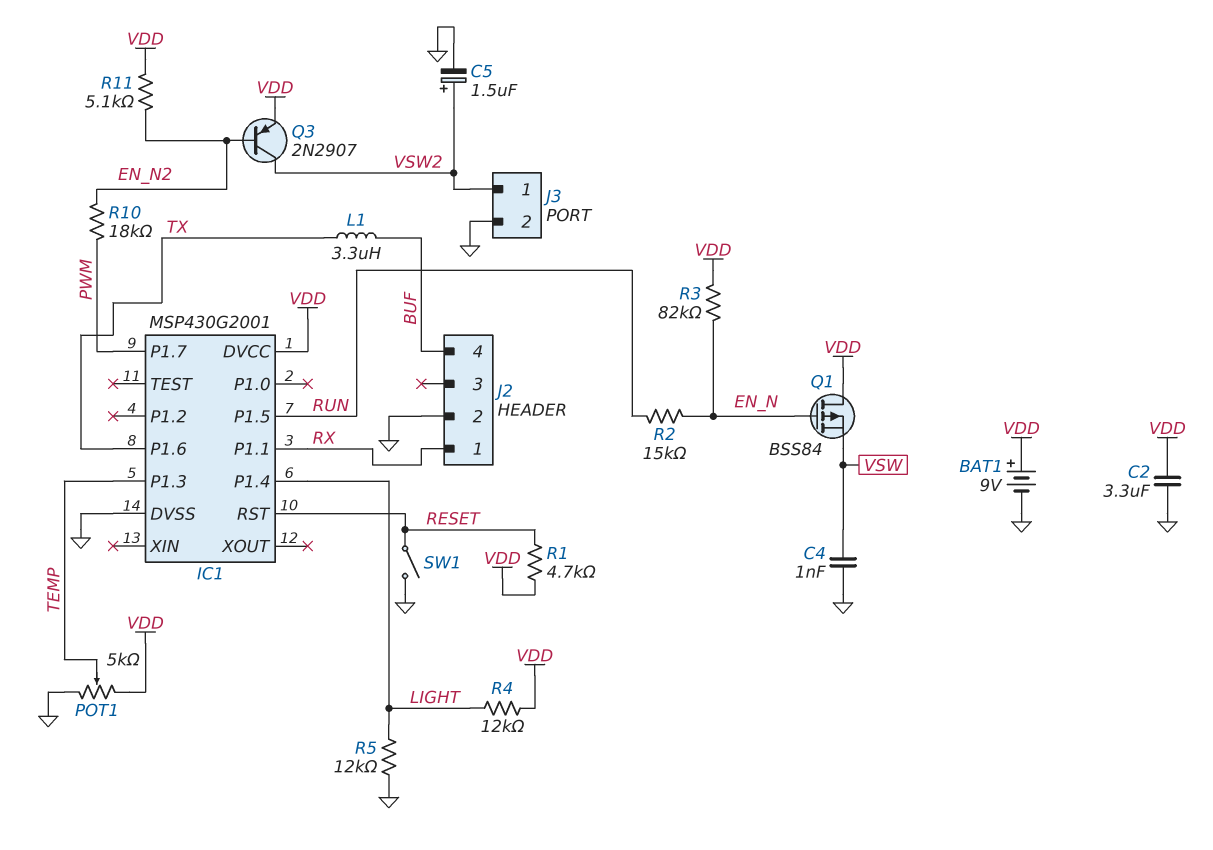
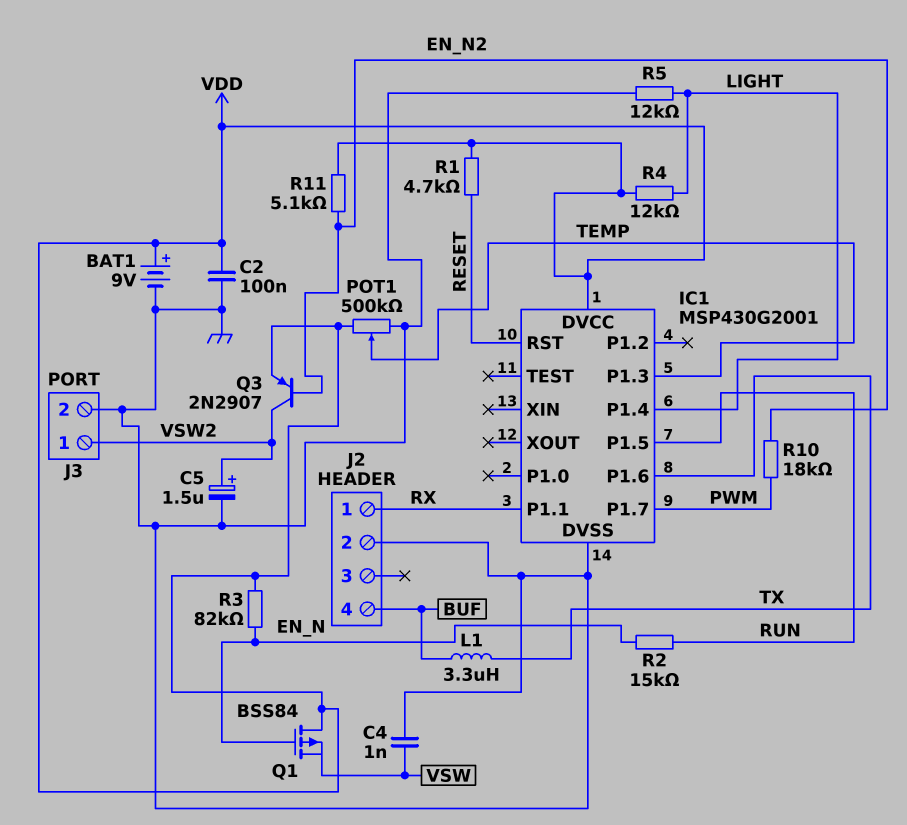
C2: 3.3uF (GND, VDD) -> 100nF (GND, VDD)
POT1: 5k (GND, VDD, wiper TEMP) -> 500k (GND, VDD, wiper TEMP)
SW1: switch (GND, RESET) -> none

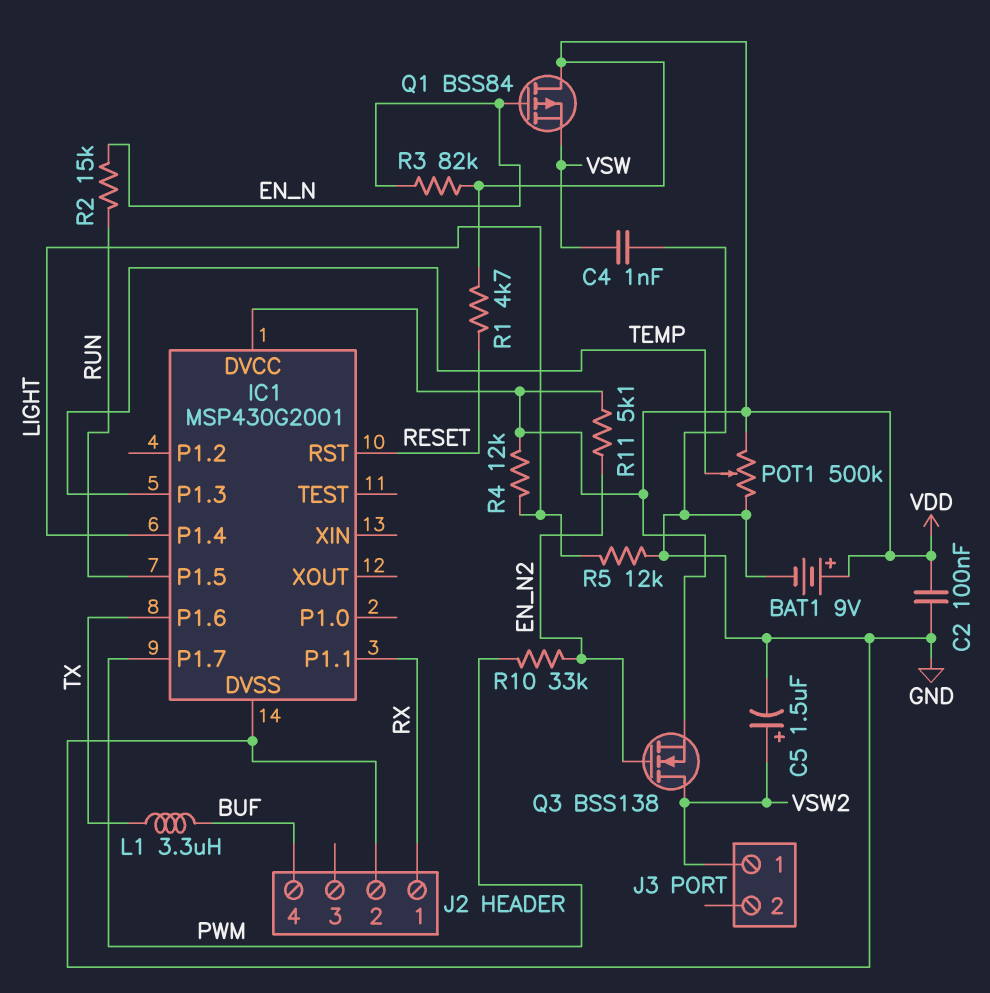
J3 pin 2: GND -> none
Q3: PNP 2N2907 (B EN_N2, C VSW2, E VDD) -> NMOS BSS138 (G EN_N2, D VSW2, S VDD)
R10: 18k (EN_N2, PWM) -> 33k (EN_N2, PWM)

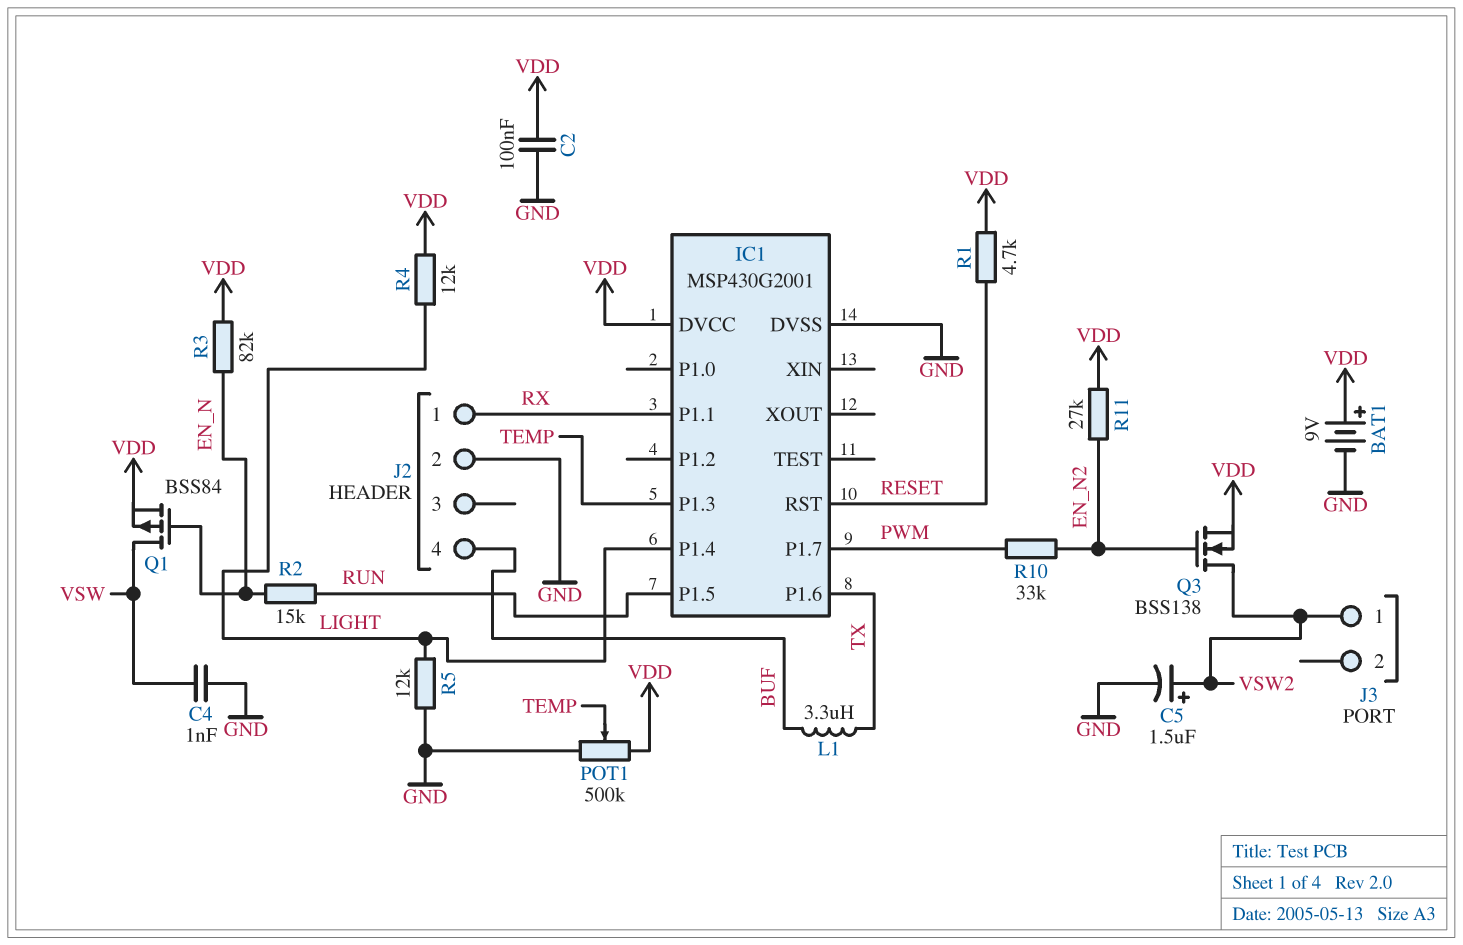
Q1: PMOS BSS84 (G EN_N, D VDD, S VSW) -> PMOS BSS84 (G EN_N, D VSW, S VDD)
R11: 5.1k (EN_N2, VDD) -> 27k (EN_N2, VDD)

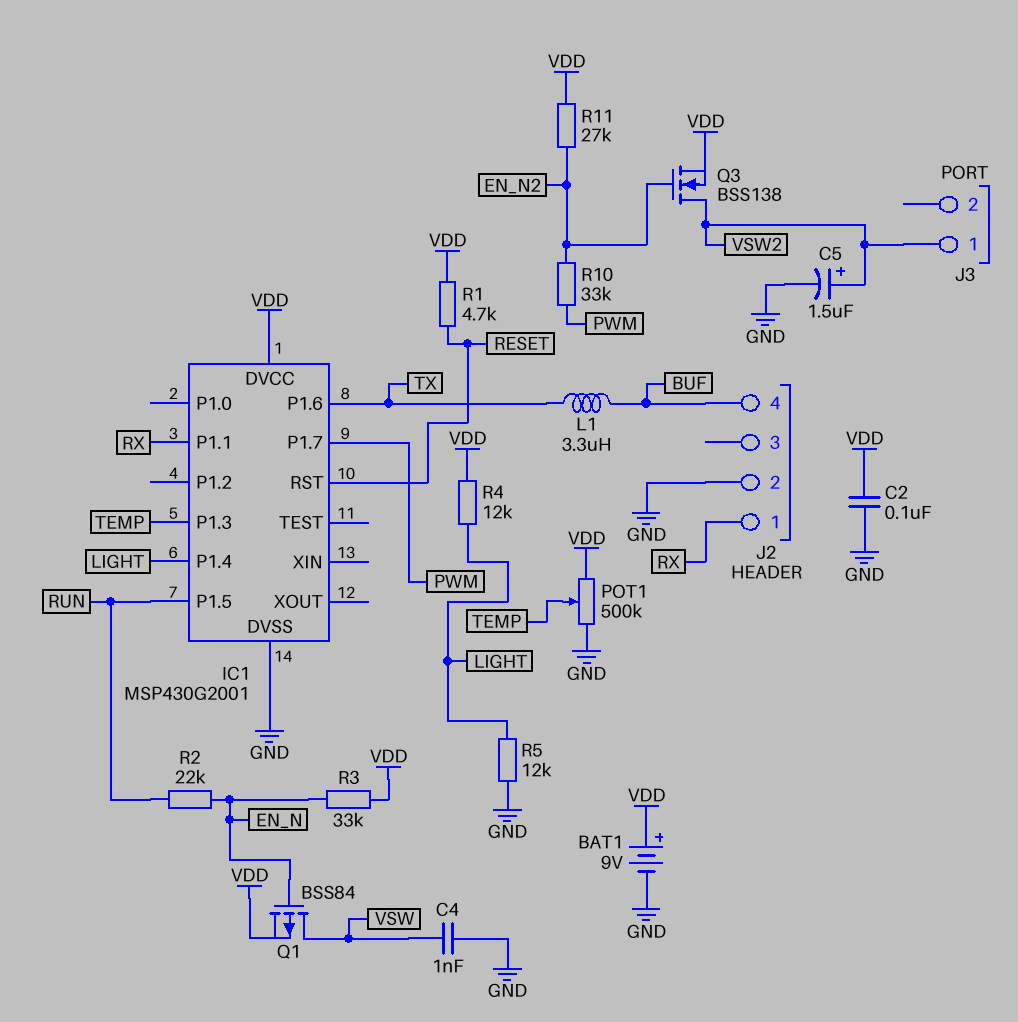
R2: 15k (EN_N, RUN) -> 22k (EN_N, RUN)
R3: 82k (EN_N, VDD) -> 33k (EN_N, VDD)

